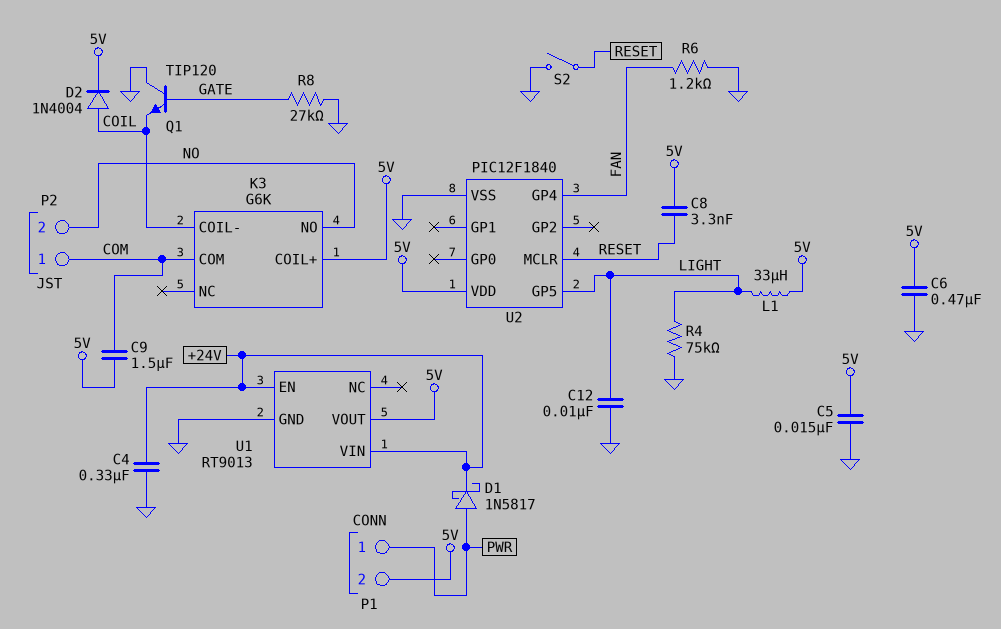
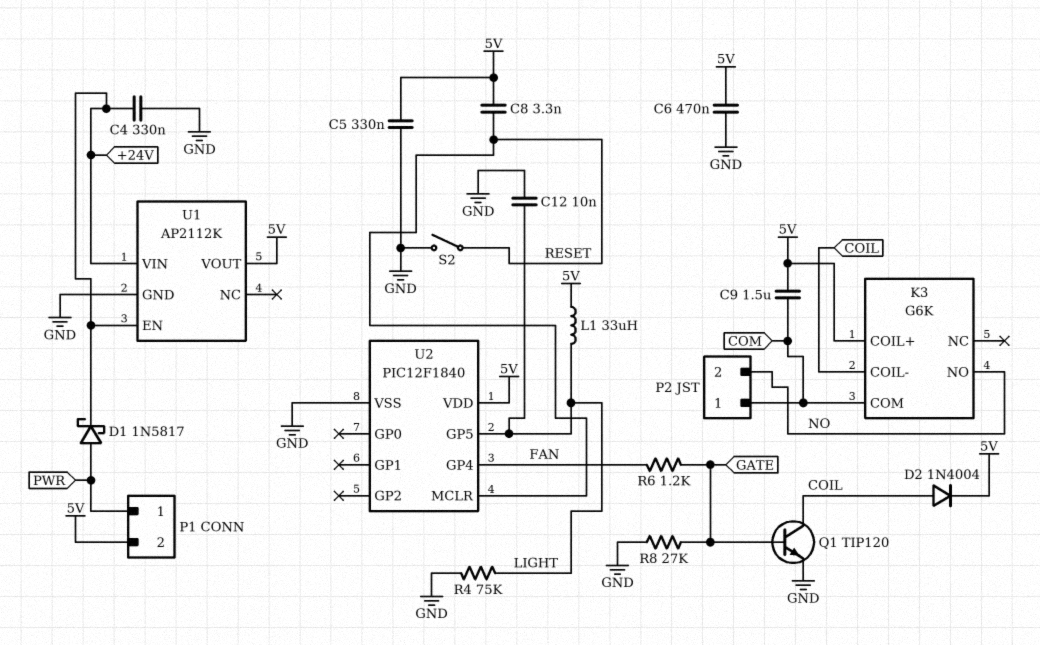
C5: 15nF (5V, GND) -> 330nF (5V, GND)
Q1: NPN TIP120 (B GATE, C GND, E COIL) -> NPN TIP120 (B GATE, C COIL, E GND)
R6: 1.2k (FAN, GND) -> 1.2k (FAN, GATE)
U1: RT9013 -> AP2112K

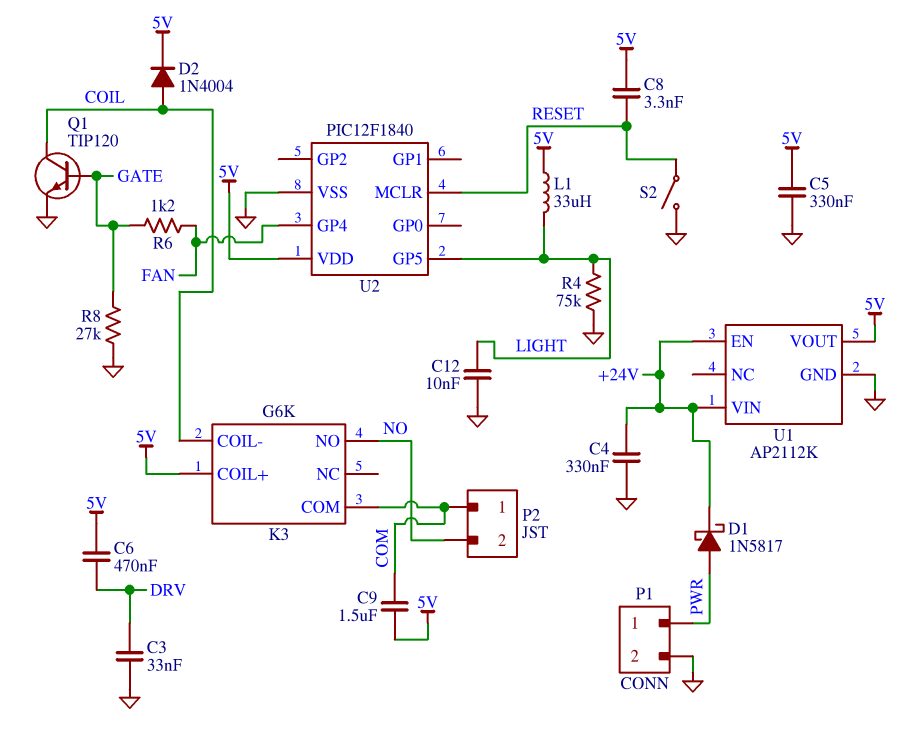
C3: none -> 33nF (DRV, GND)
C6: 470nF (5V, GND) -> 470nF (5V, DRV)
P1 pin 2: 5V -> GND

